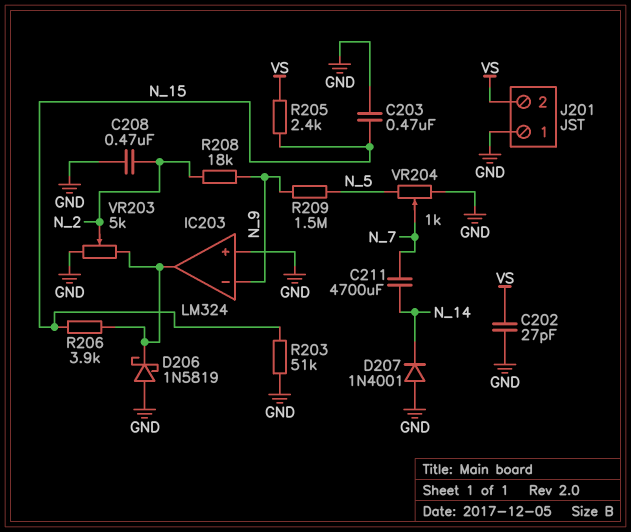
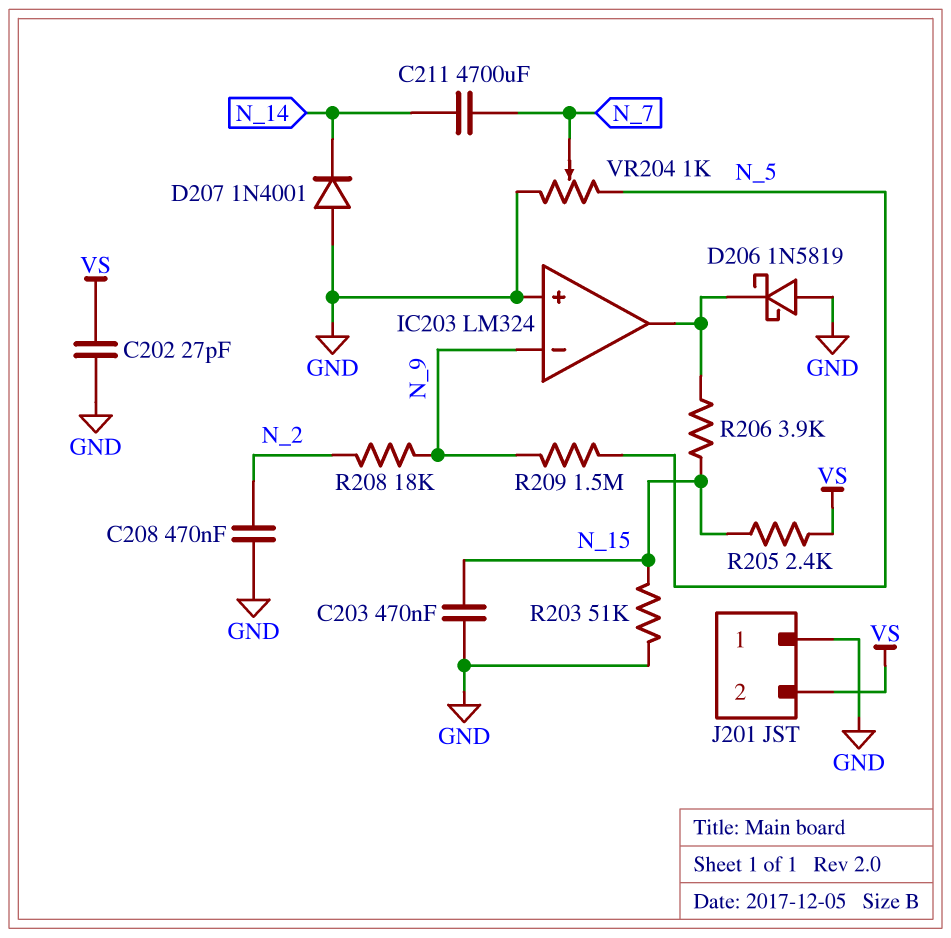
VR203: 5k (GND, IC203/out, wiper N_2) -> none

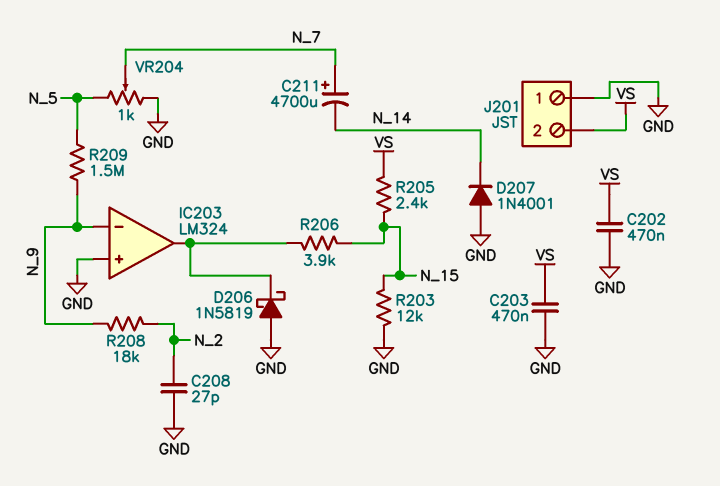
C202: 27pF (GND, VS) -> 470nF (GND, VS)
C203: 470nF (GND, N_15) -> 470nF (GND, VS)
C208: 470nF (GND, N_2) -> 27pF (GND, N_2)
C211: 4700uF (N_7, N_14) -> 4700uF (plus N_7, minus N_14)
R203: 51k (GND, N_15) -> 12k (GND, N_15)

